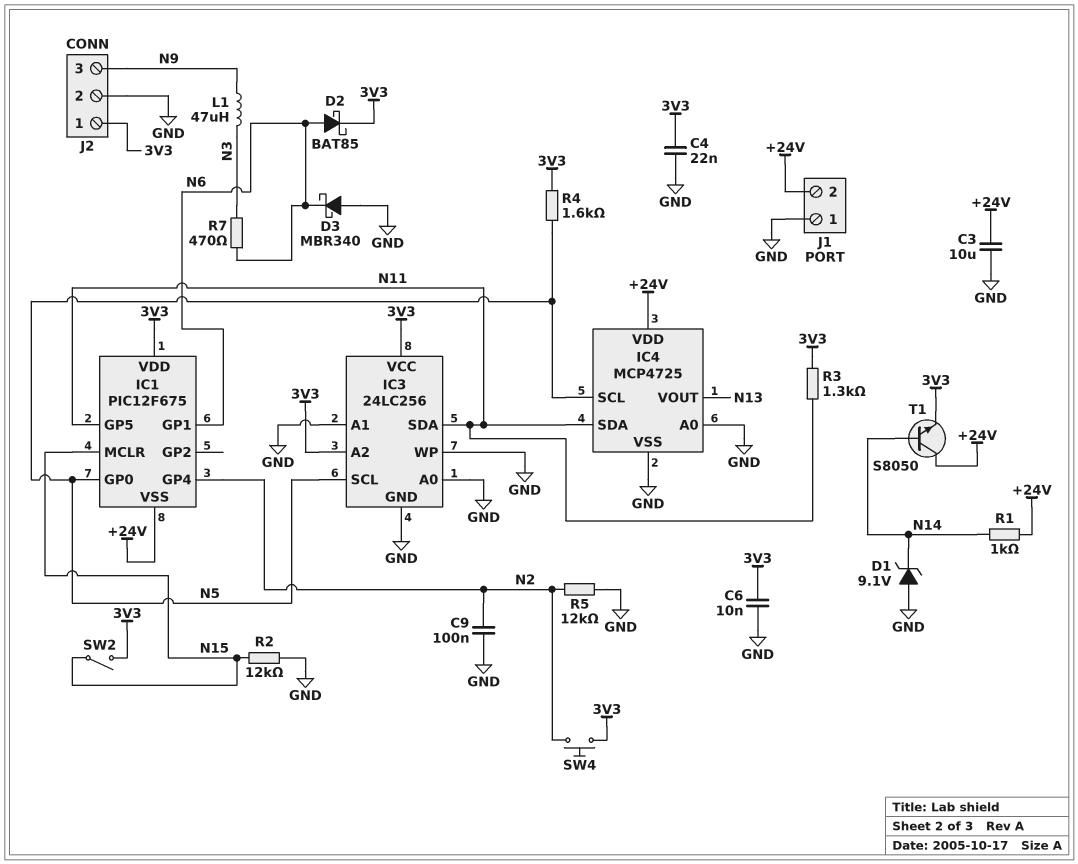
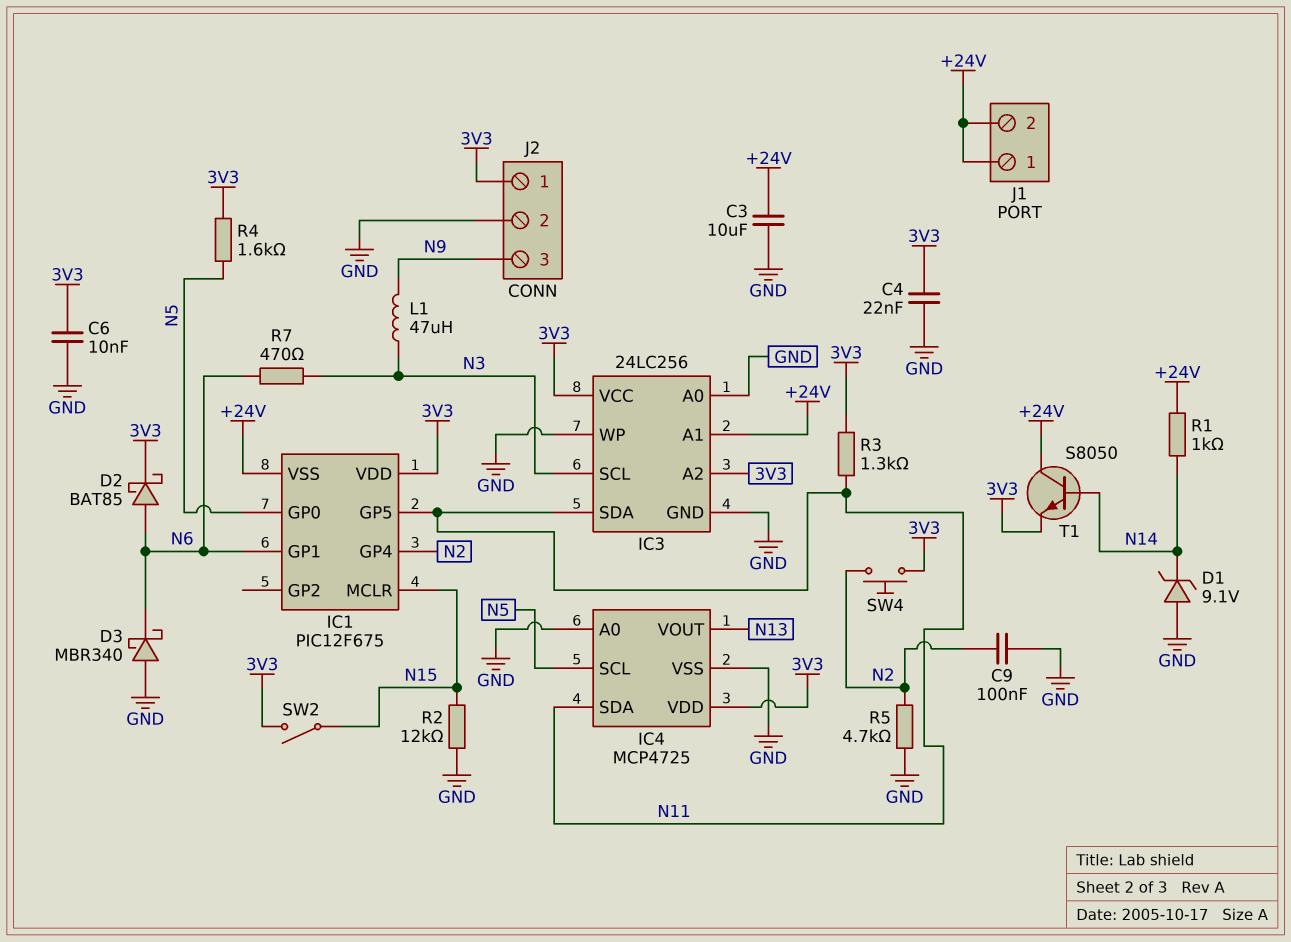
IC3 pin A1: GND -> +24V
IC3 pin SCL: N5 -> N3
IC4 pin VDD: +24V -> 3V3
J1 pin 1: GND -> +24V
R5: 12k (GND, N2) -> 4.7k (GND, N2)

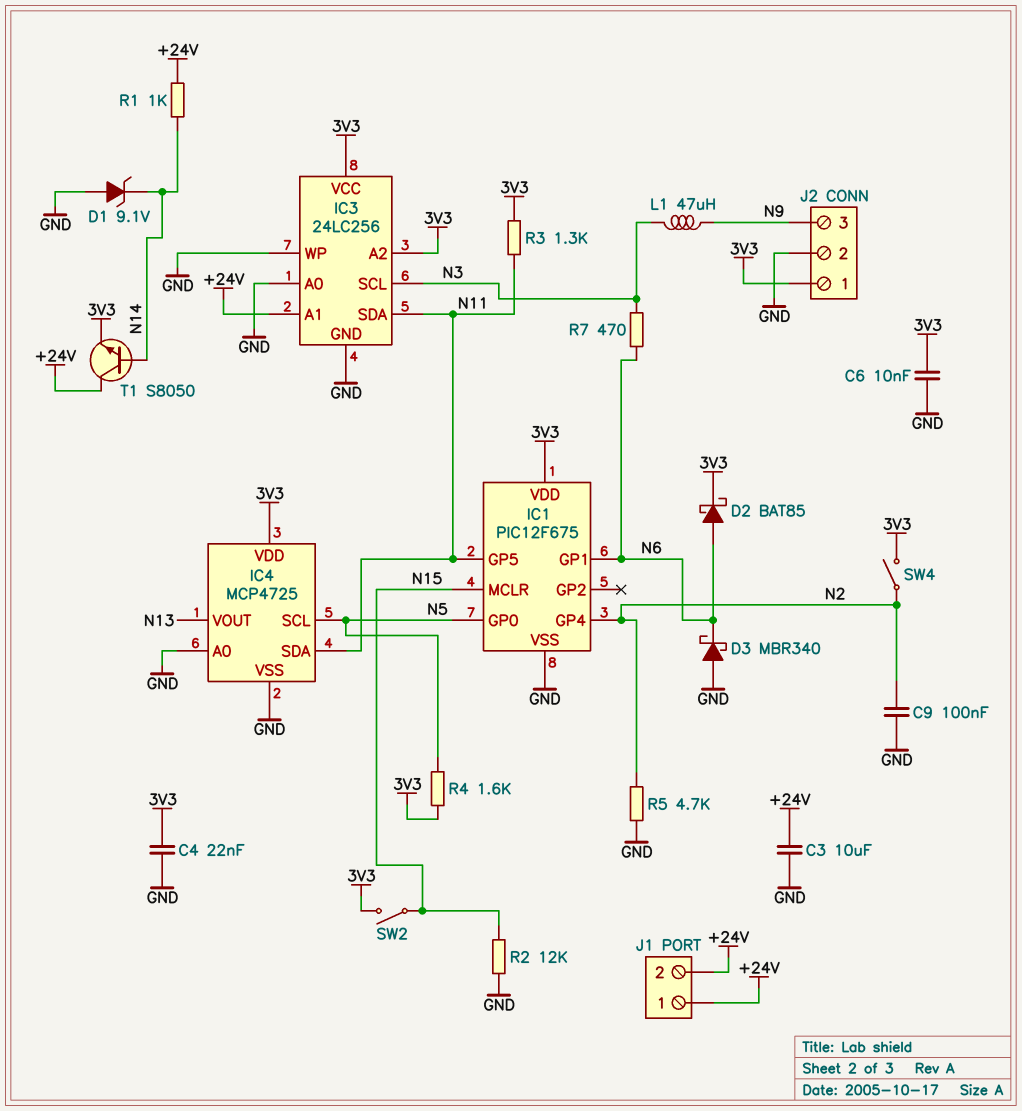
IC1 pin VSS: +24V -> GND
SW4: button (3V3, N2) -> switch (3V3, N2)

